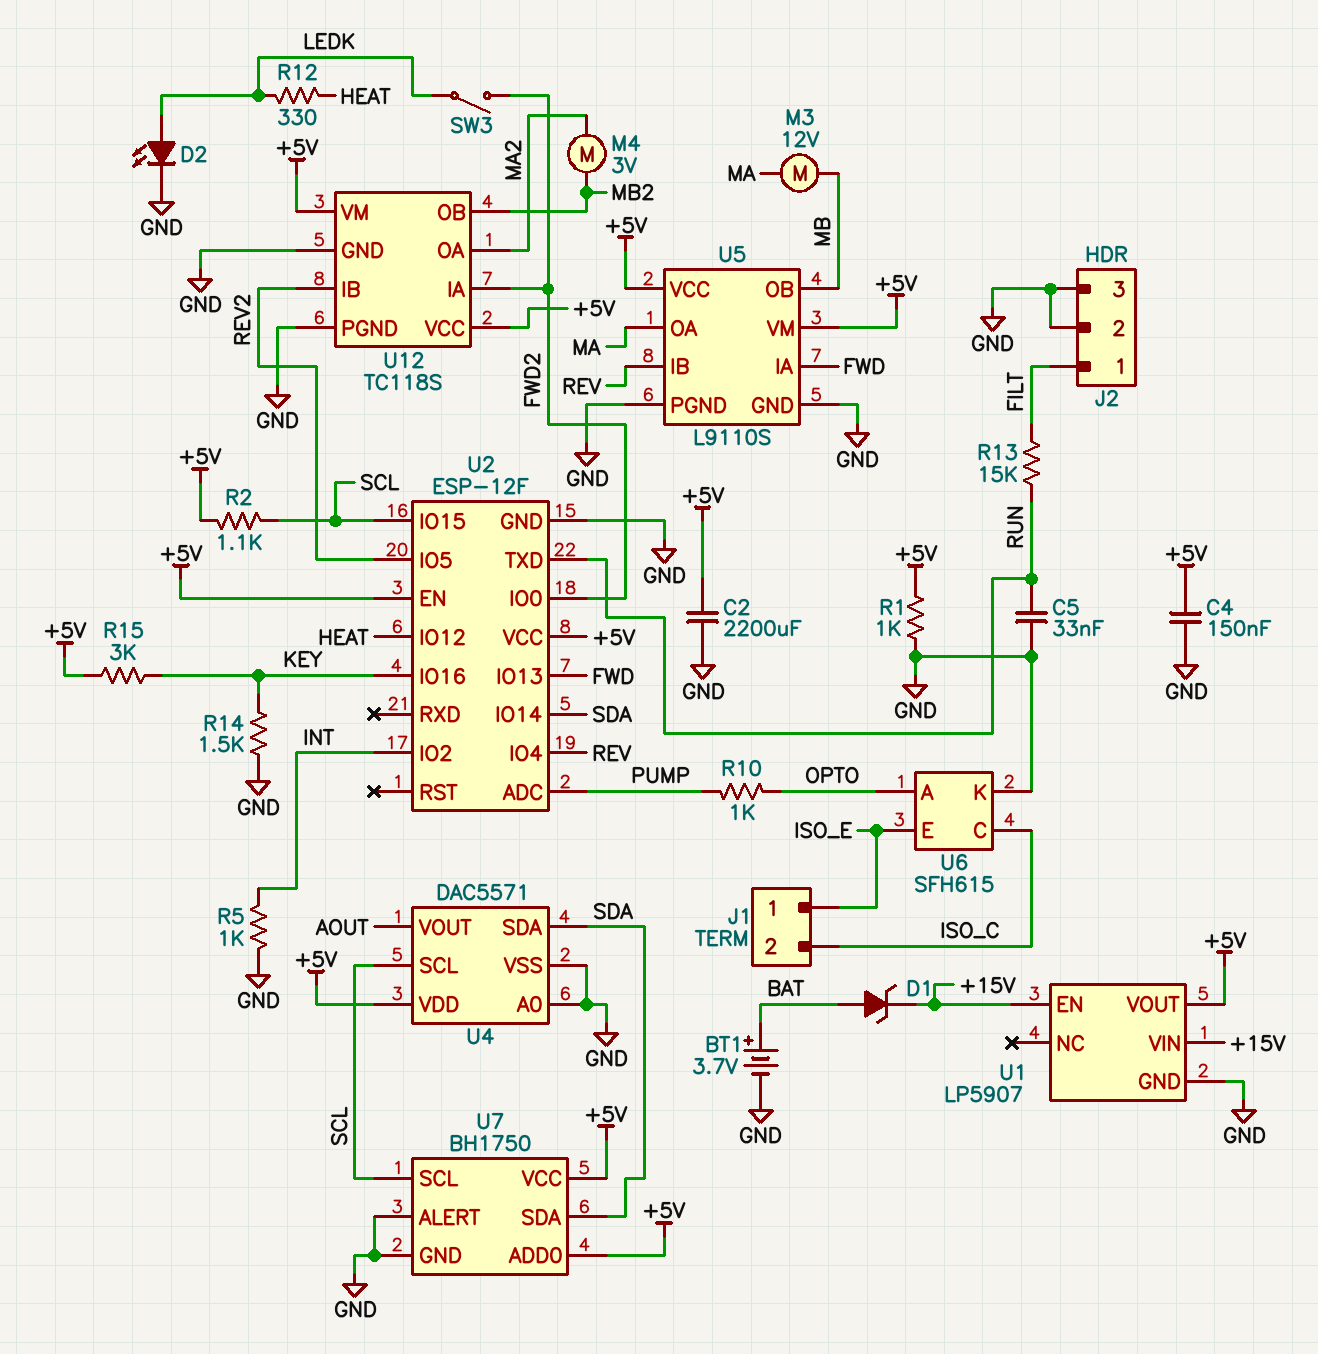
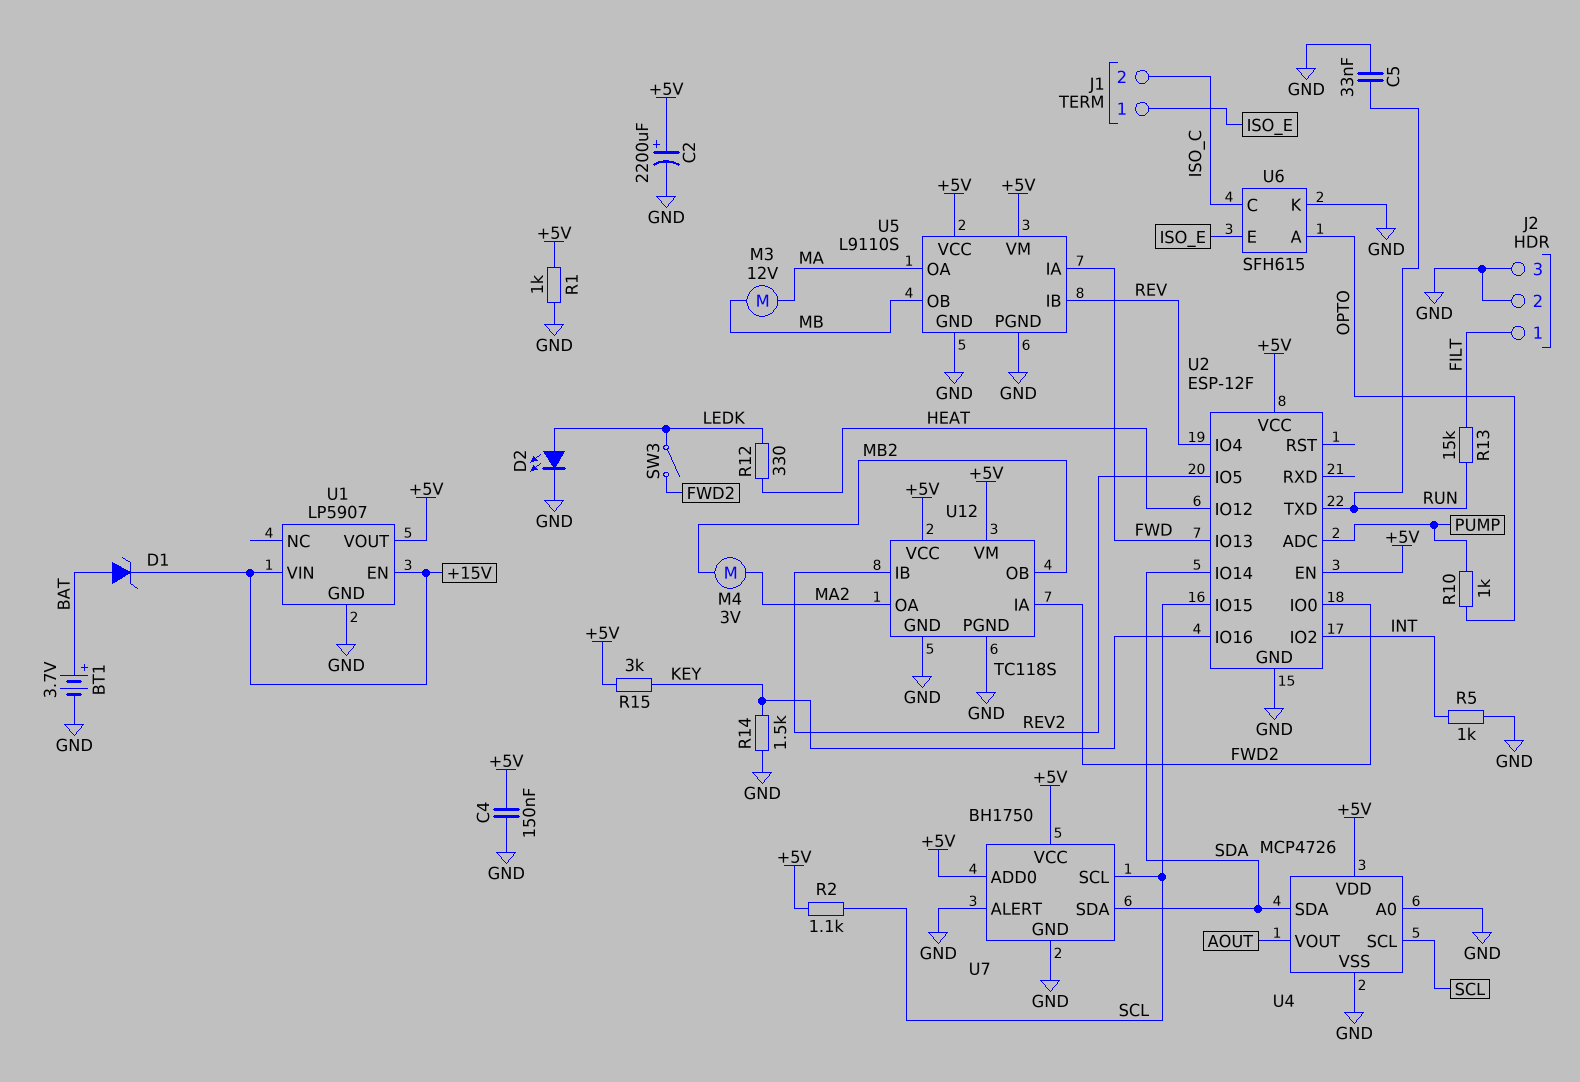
C2: 2200uF (+5V, GND) -> 2200uF (plus +5V, minus GND)
U4: DAC5571 -> MCP4726

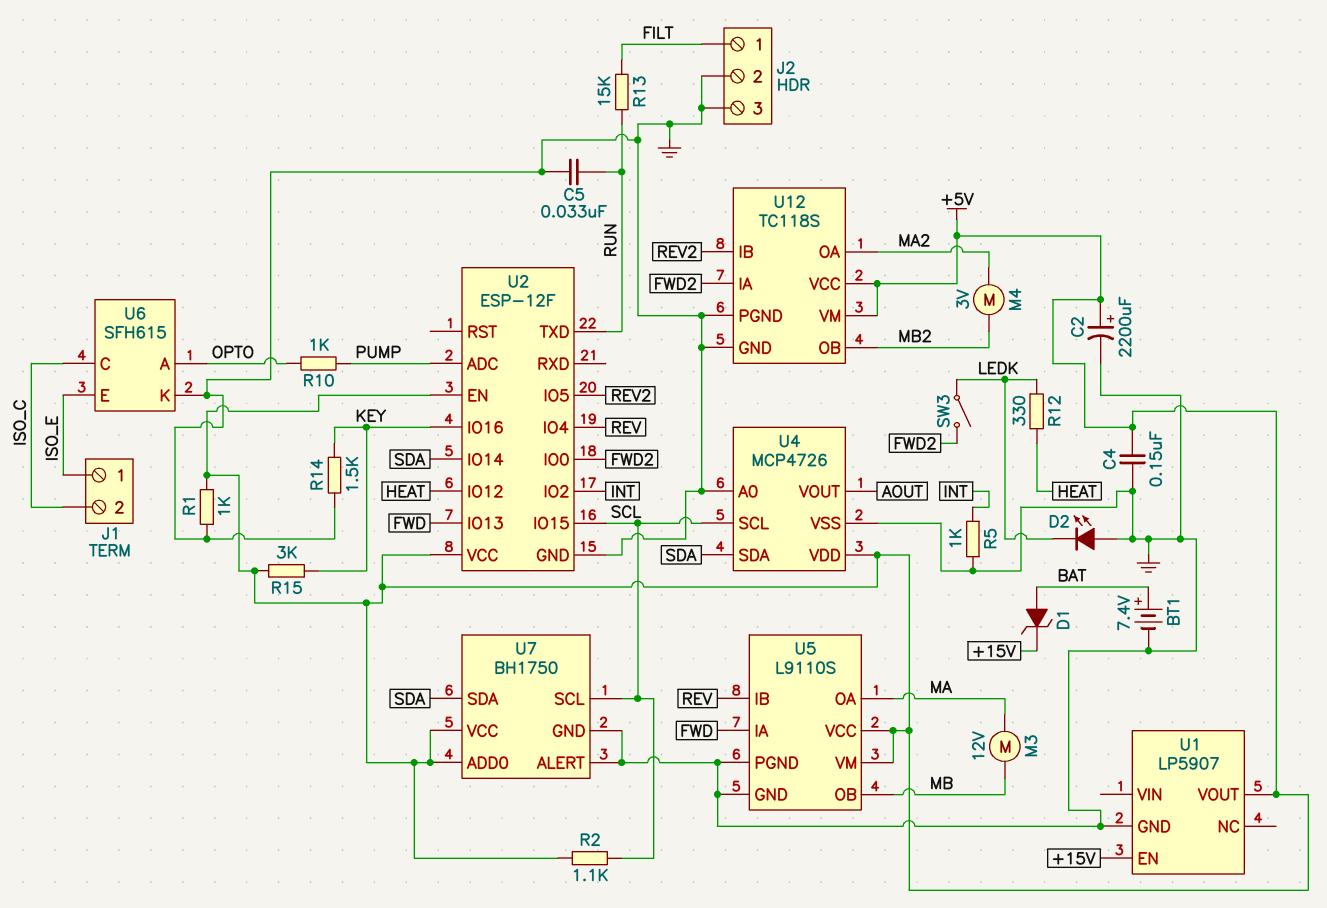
BT1: 3.7V (plus BAT, minus GND) -> 7.4V (plus BAT, minus GND)
D2: LED (A LEDK, K GND) -> LED (A GND, K LEDK)
U1 pin VIN: +15V -> none

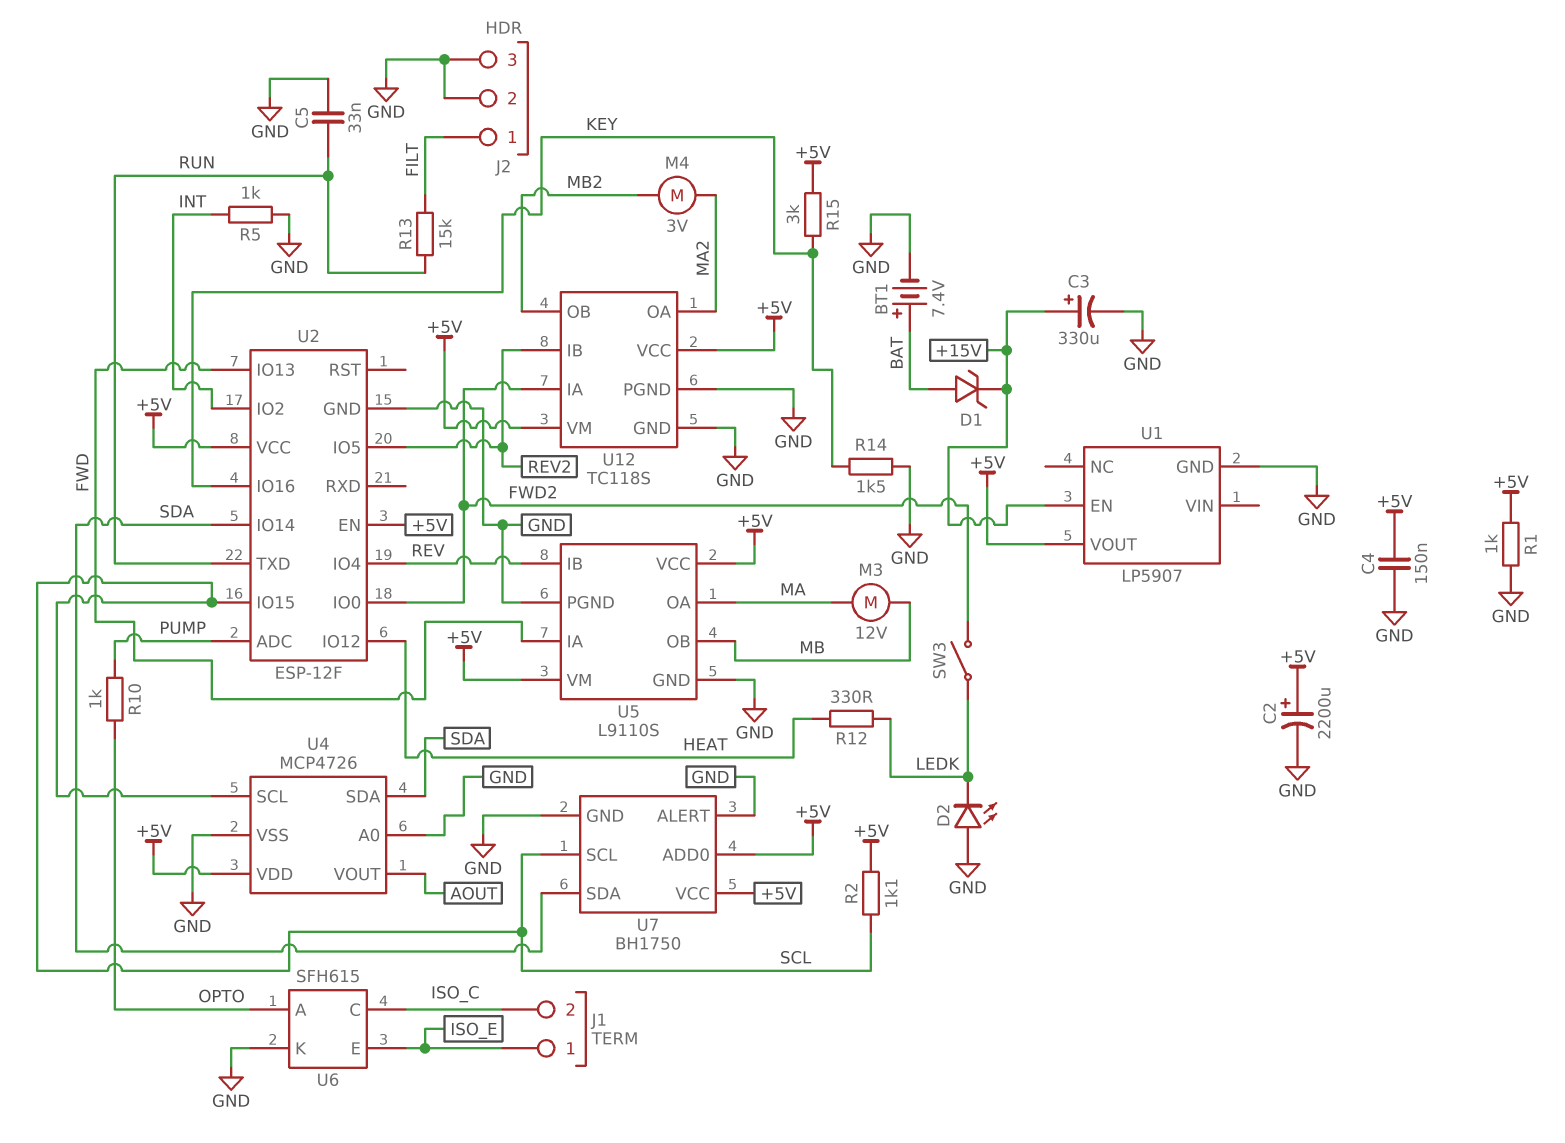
C3: none -> 330uF (plus +15V, minus GND)

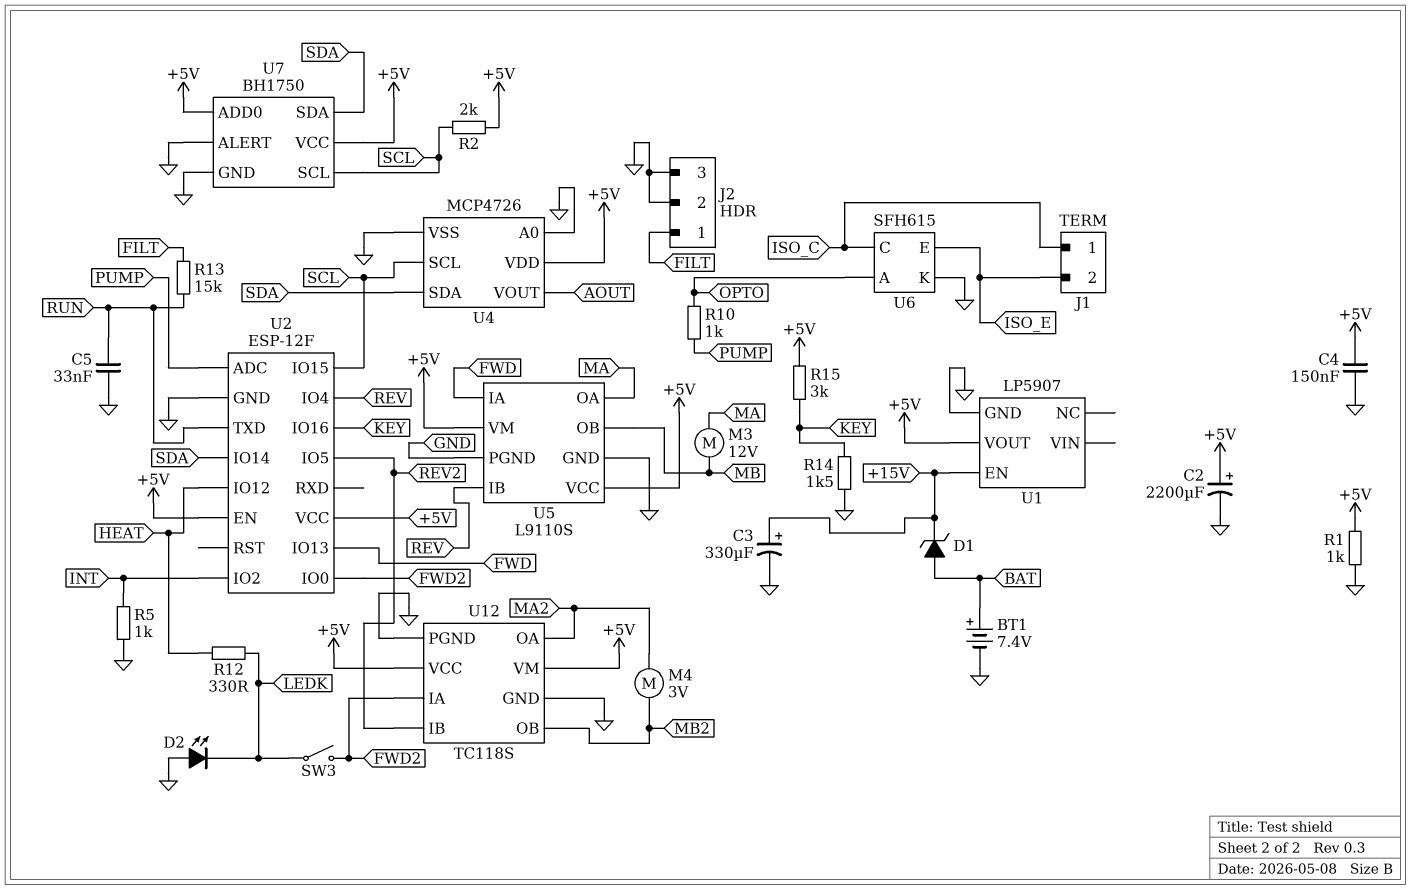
J1 pin 1: ISO_E -> ISO_C
J1 pin 2: ISO_C -> ISO_E
R2: 1.1k (+5V, SCL) -> 2k (+5V, SCL)

